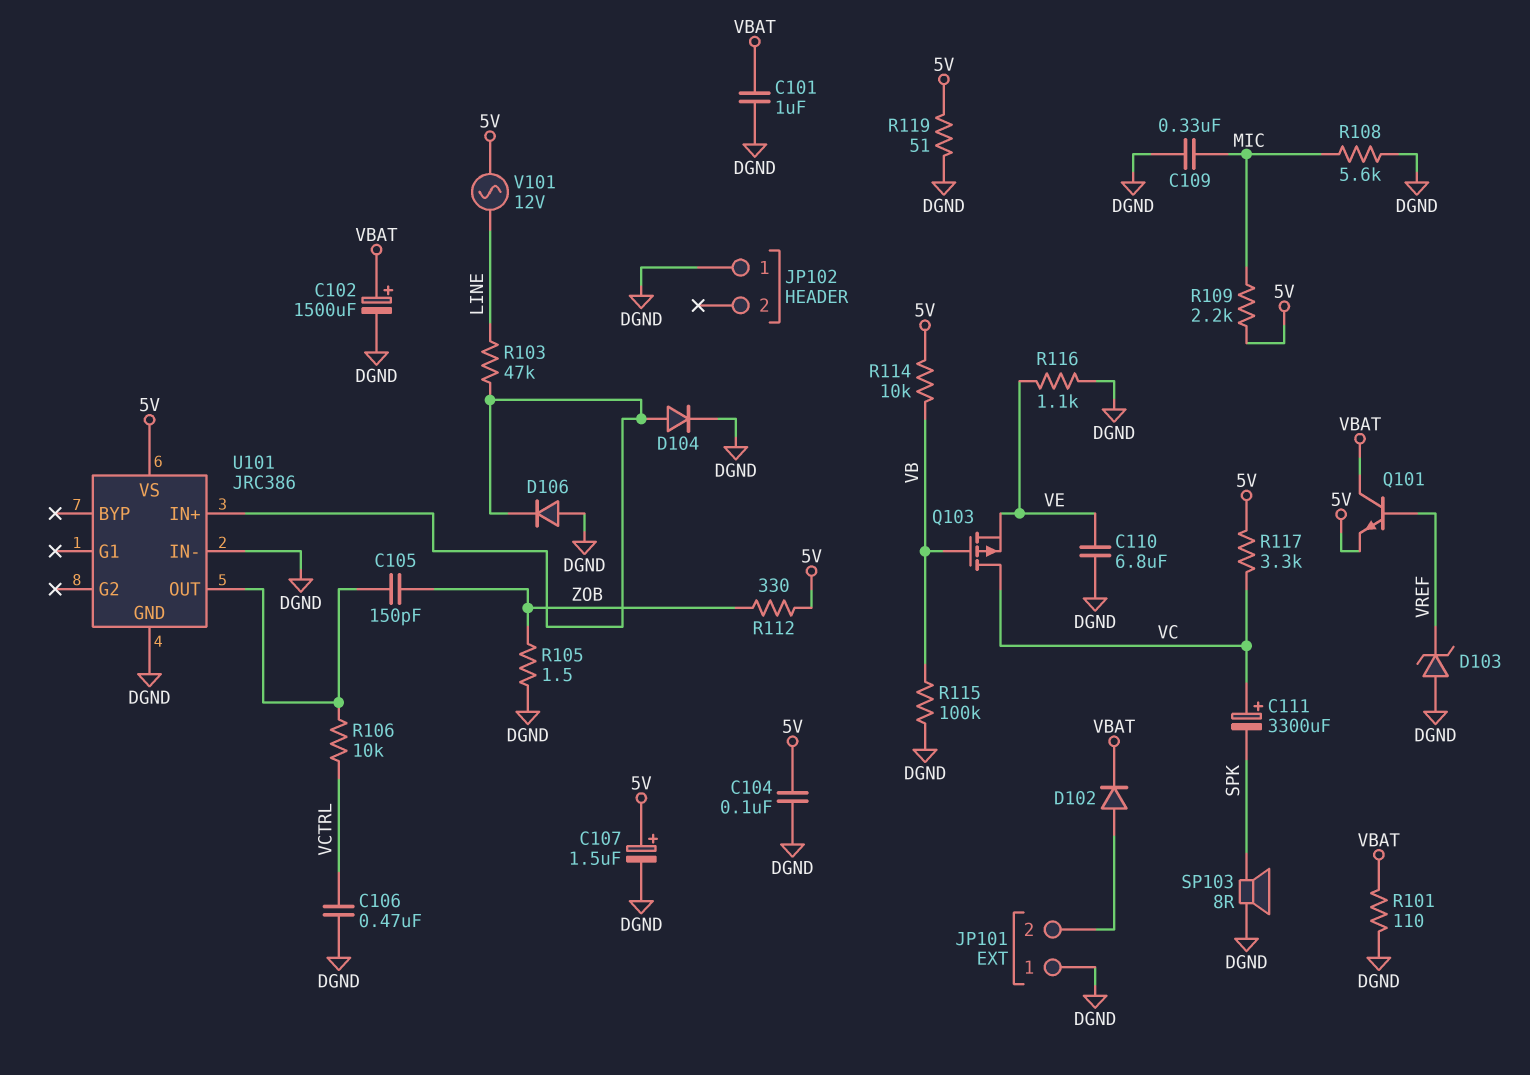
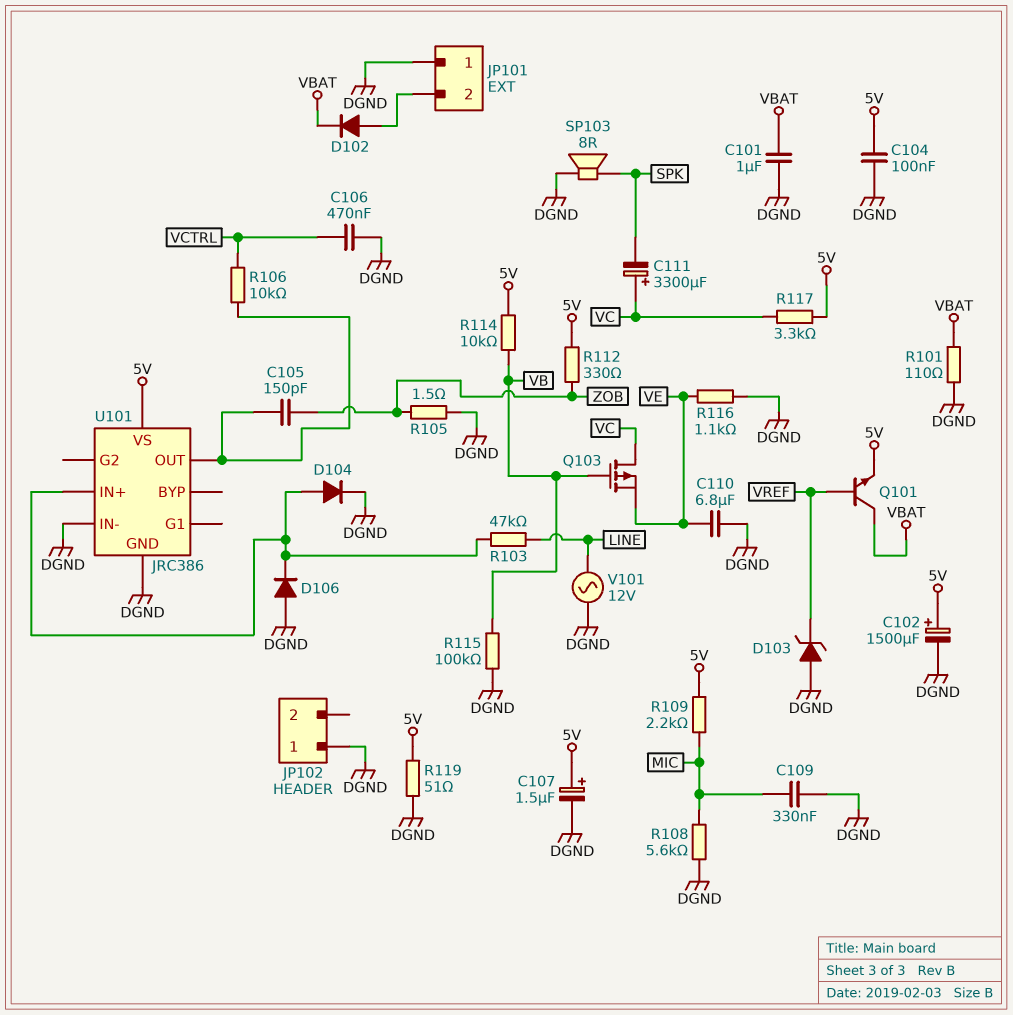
C102: 1500uF (plus VBAT, minus DGND) -> 1500uF (plus 5V, minus DGND)
V101: AC 12V (5V, LINE) -> AC 12V (DGND, LINE)

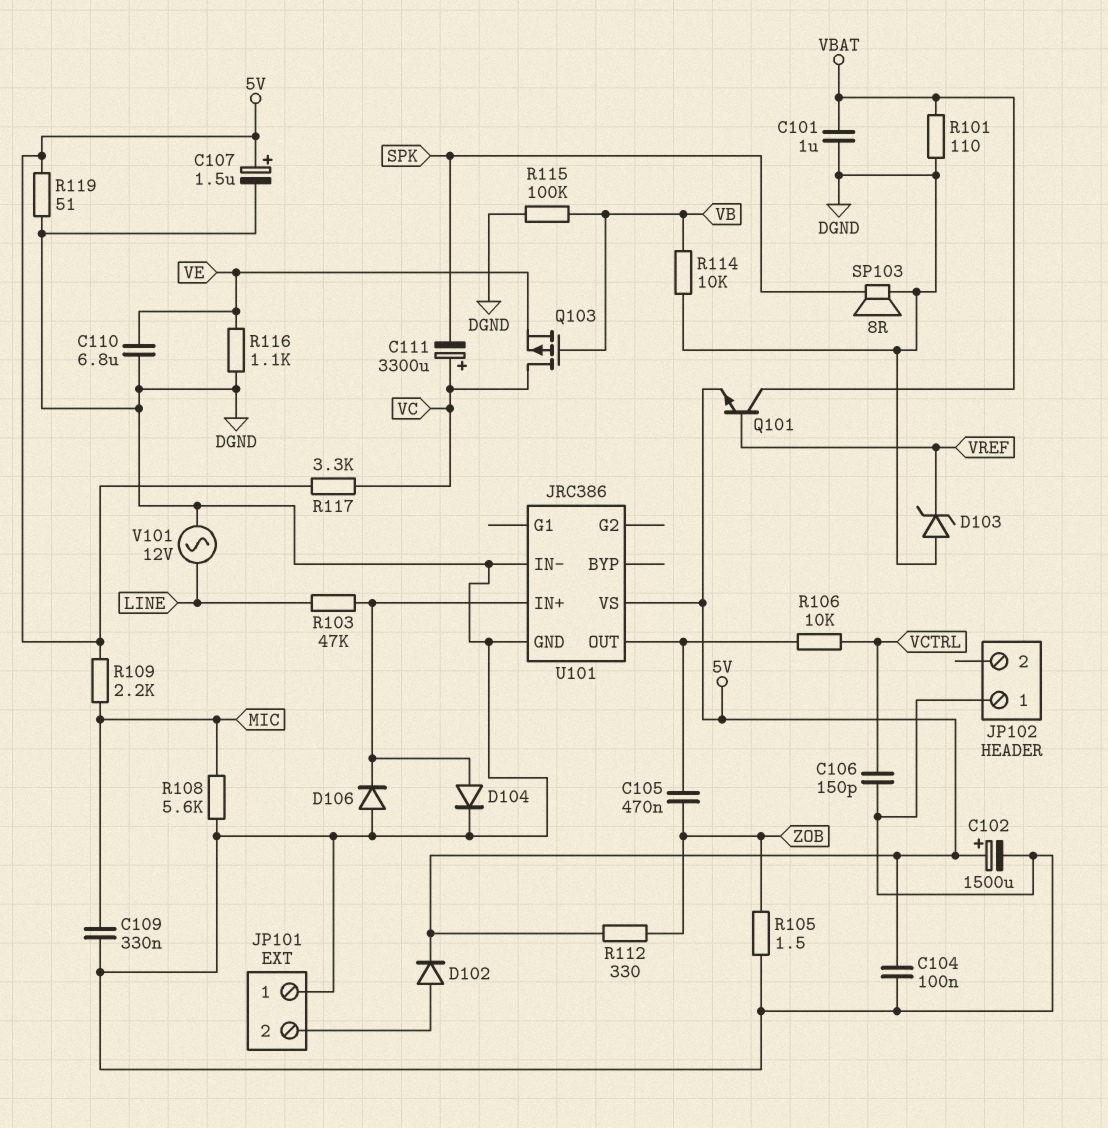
C105: 150pF (U101/OUT, ZOB) -> 470nF (U101/OUT, ZOB)
C106: 470nF (DGND, VCTRL) -> 150pF (DGND, VCTRL)
D102: diode (A JP101/2, K VBAT) -> diode (A JP101/2, K 5V)
R114: 10k (5V, VB) -> 10k (DGND, VB)

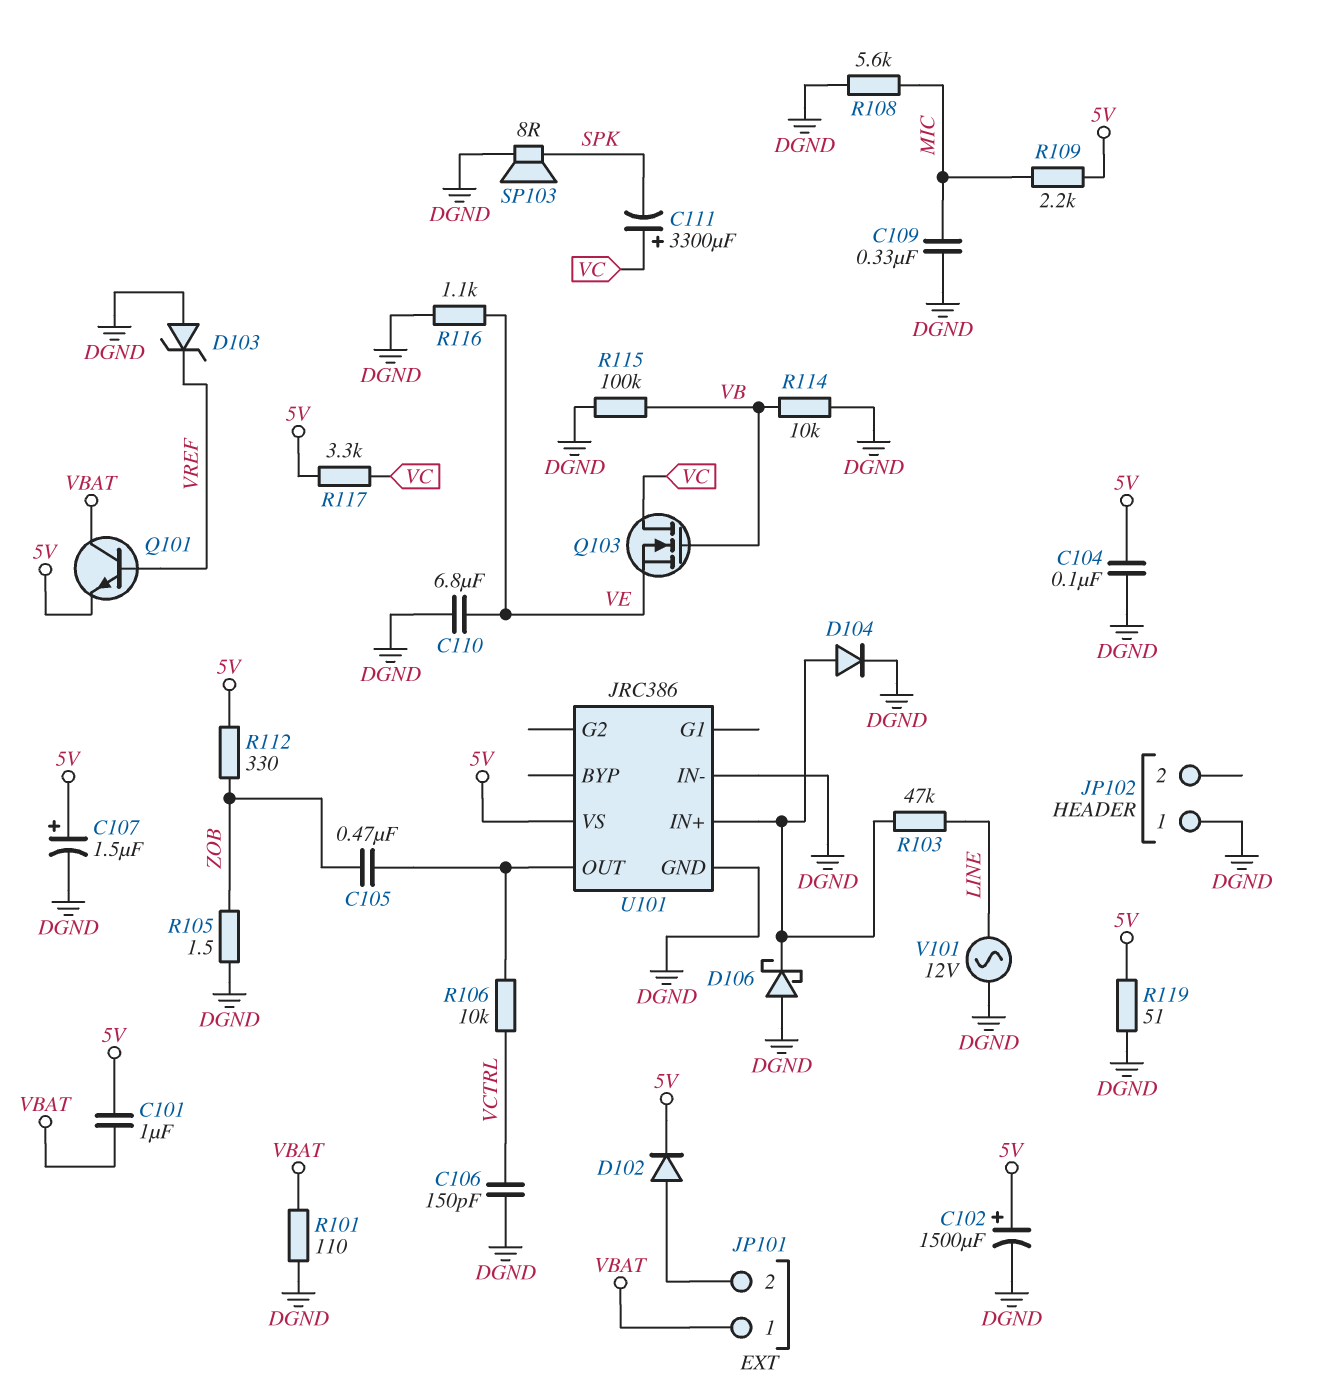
C101: 1uF (DGND, VBAT) -> 1uF (5V, VBAT)
D106: diode (A DGND, K U101/IN+) -> schottky (A DGND, K U101/IN+)
JP101 pin 1: DGND -> VBAT
Q103: PMOS (G VB, D VC, S VE) -> NMOS (G VB, D VC, S VE)

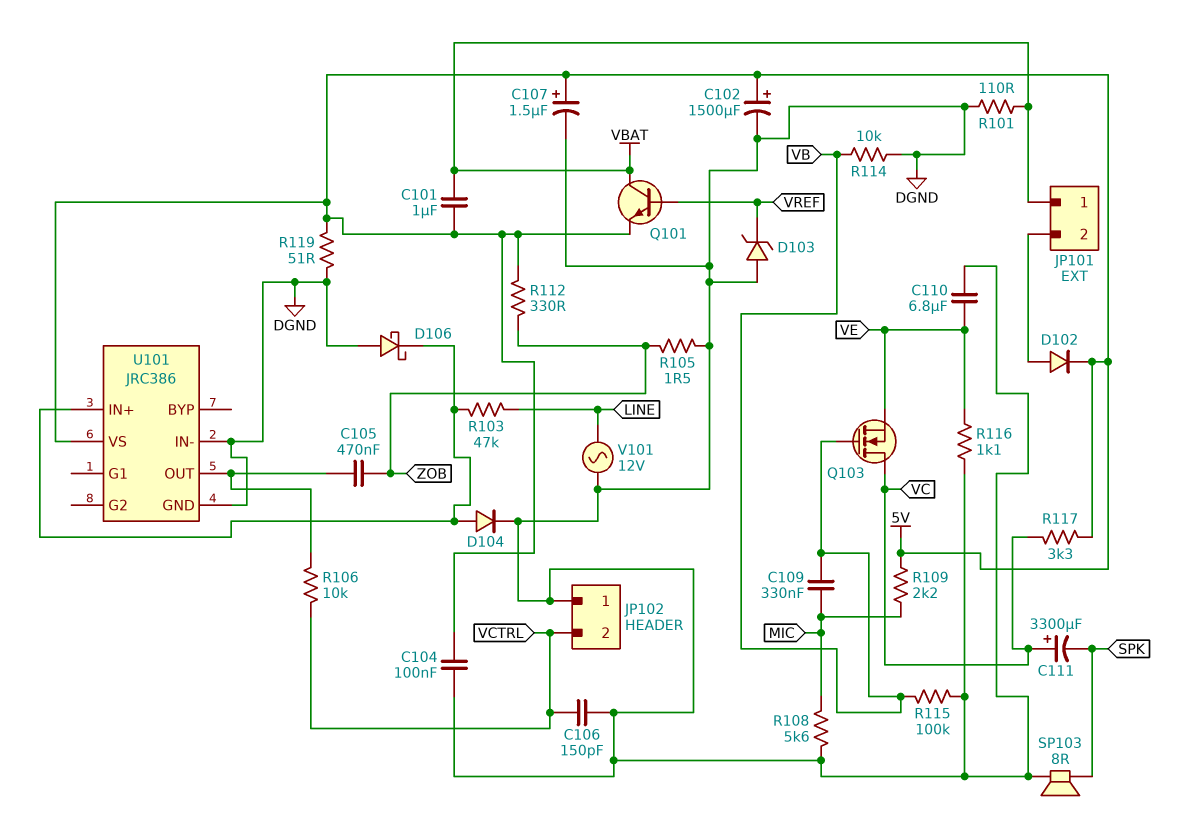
C109: 330nF (DGND, MIC) -> 330nF (MIC, VB)
JP102 pin 2: none -> VCTRL

